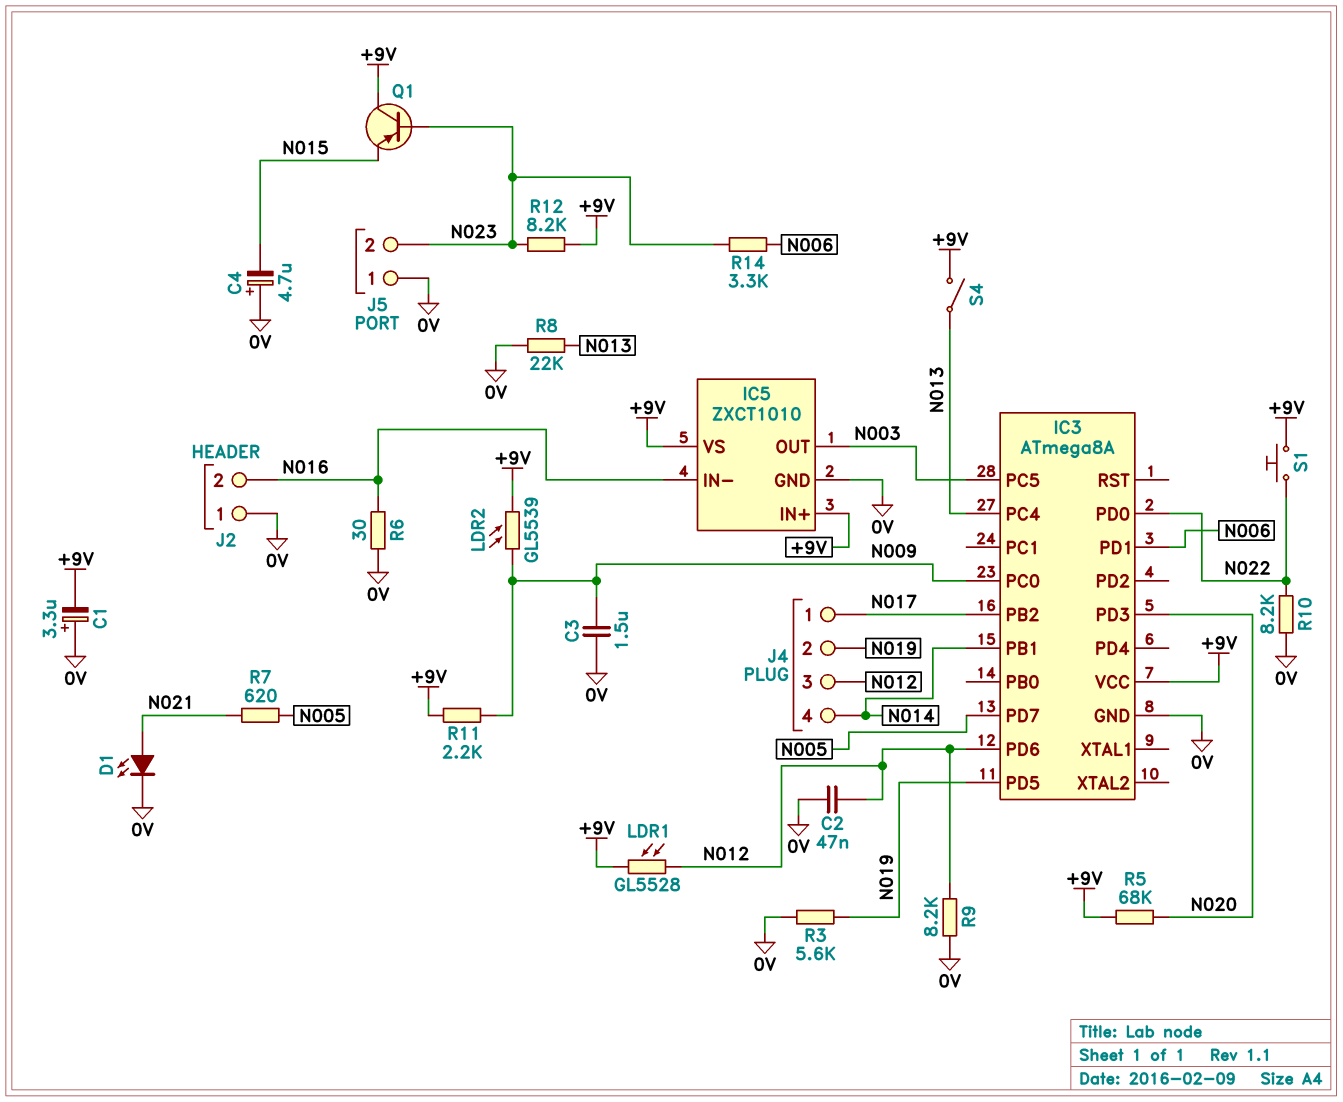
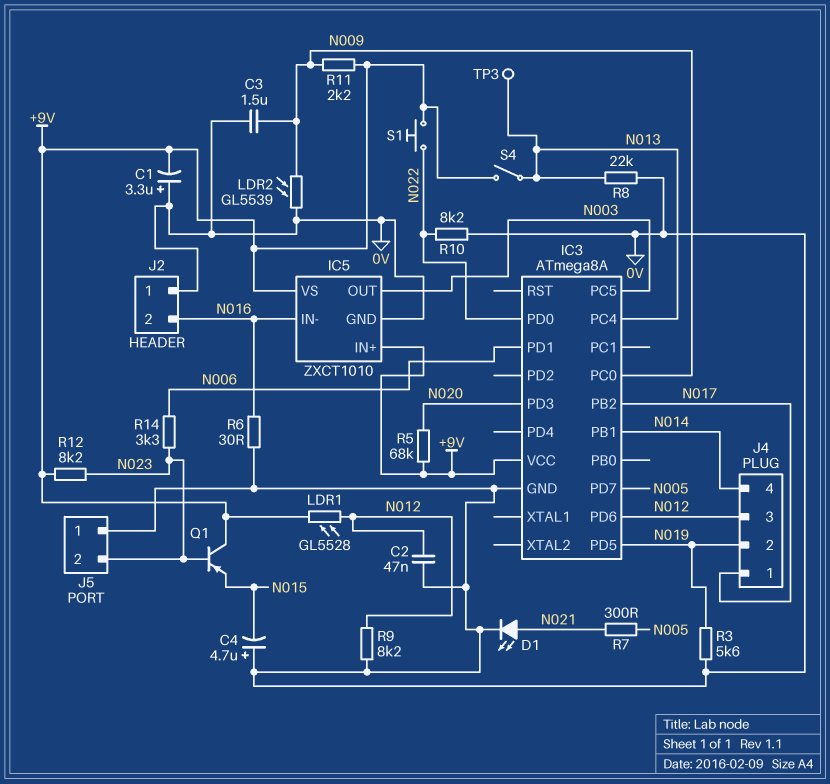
LDR2: GL5539 (+9V, N009) -> GL5539 (0V, N009)
R7: 620 (N005, N021) -> 300 (N005, N021)
TP3: none -> test point (N013)

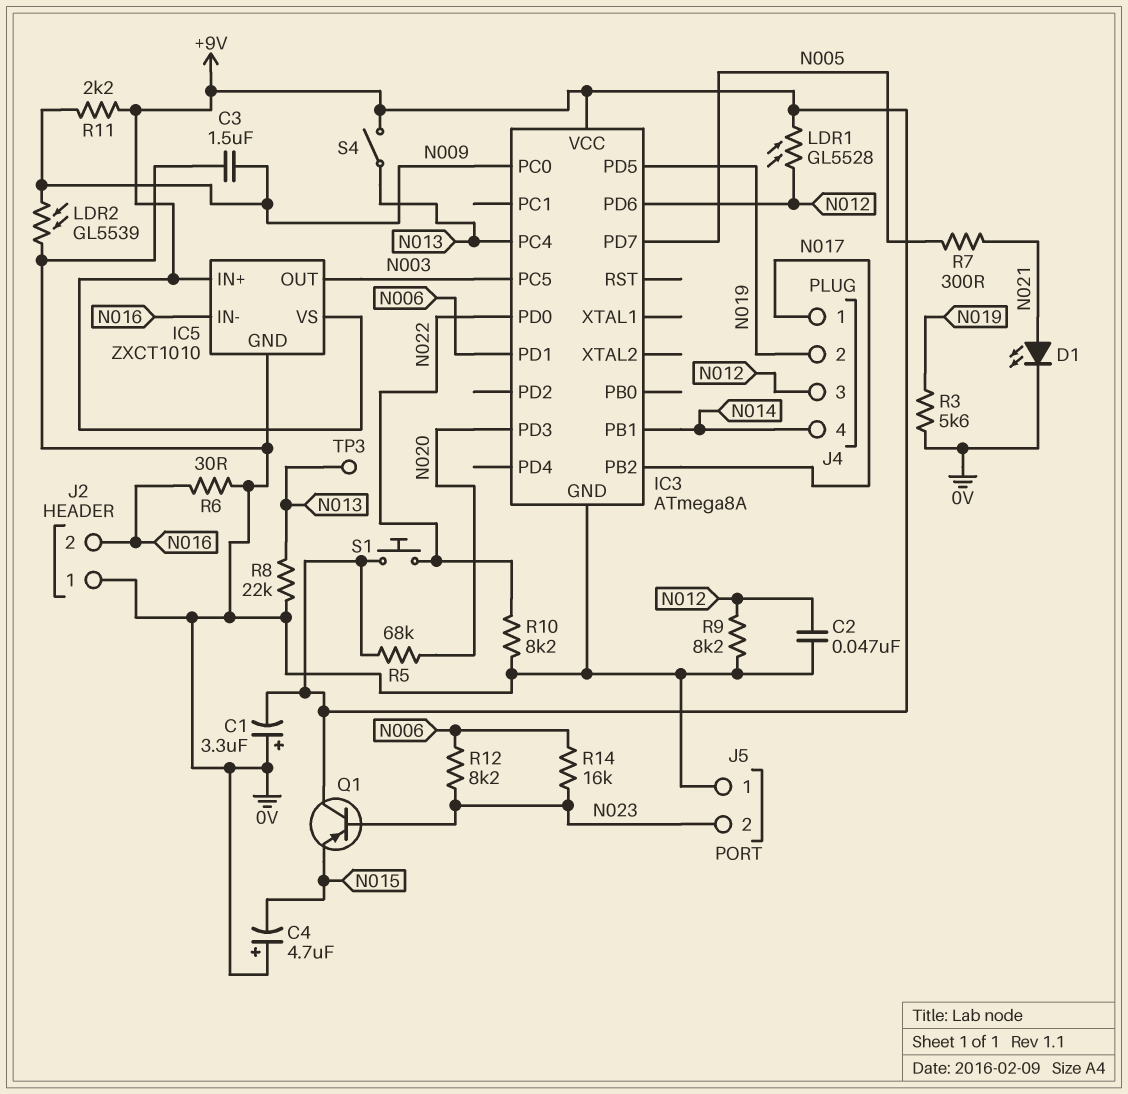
R12: 8.2k (+9V, N023) -> 8.2k (N006, N023)
R14: 3.3k (N006, N023) -> 16k (N006, N023)

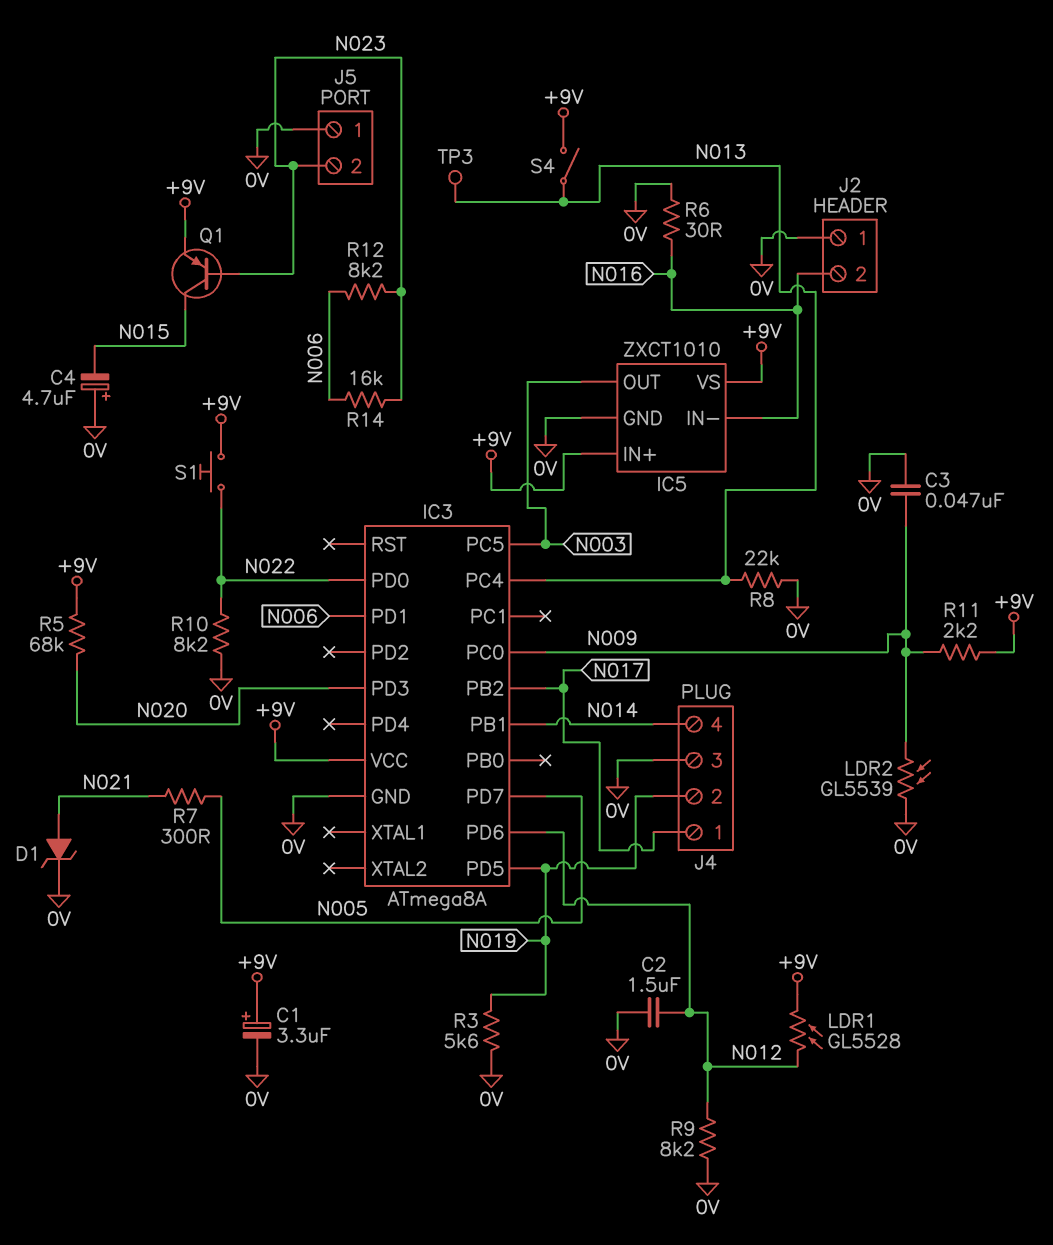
C1: 3.3uF (plus 0V, minus +9V) -> 3.3uF (plus +9V, minus 0V)
C2: 47nF (0V, N012) -> 1.5uF (0V, N012)
C3: 1.5uF (0V, N009) -> 47nF (0V, N009)
D1: LED (A N021, K 0V) -> zener (A N021, K 0V)
J4 pin 3: N012 -> 0V
Q1: PNP (B N023, C +9V, E N015) -> PNP (B N023, C N015, E +9V)

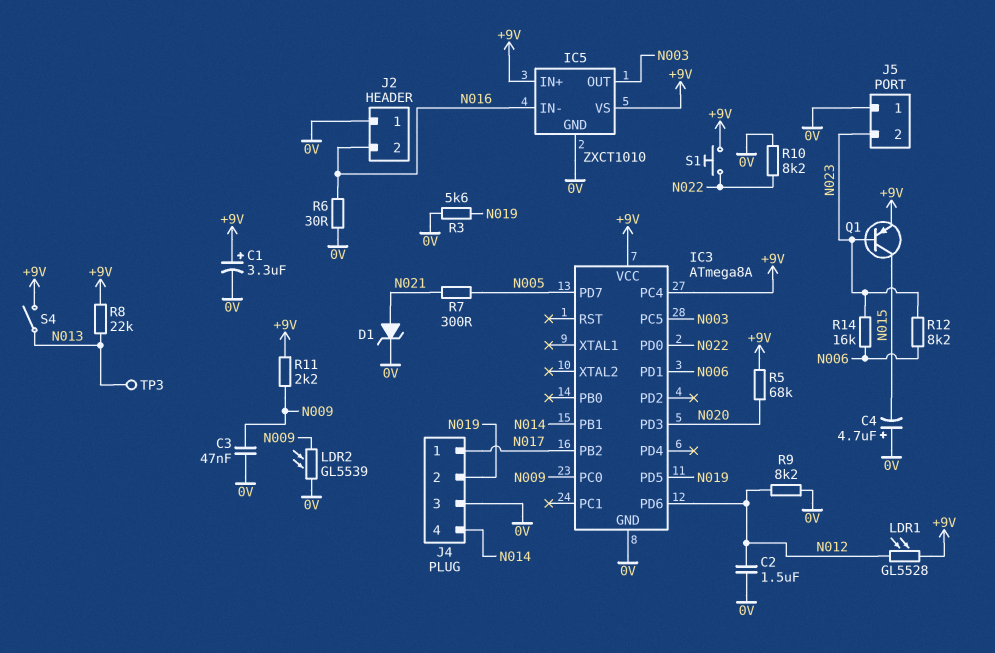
IC3 pin PC4: N013 -> +9V
R8: 22k (0V, N013) -> 22k (+9V, N013)

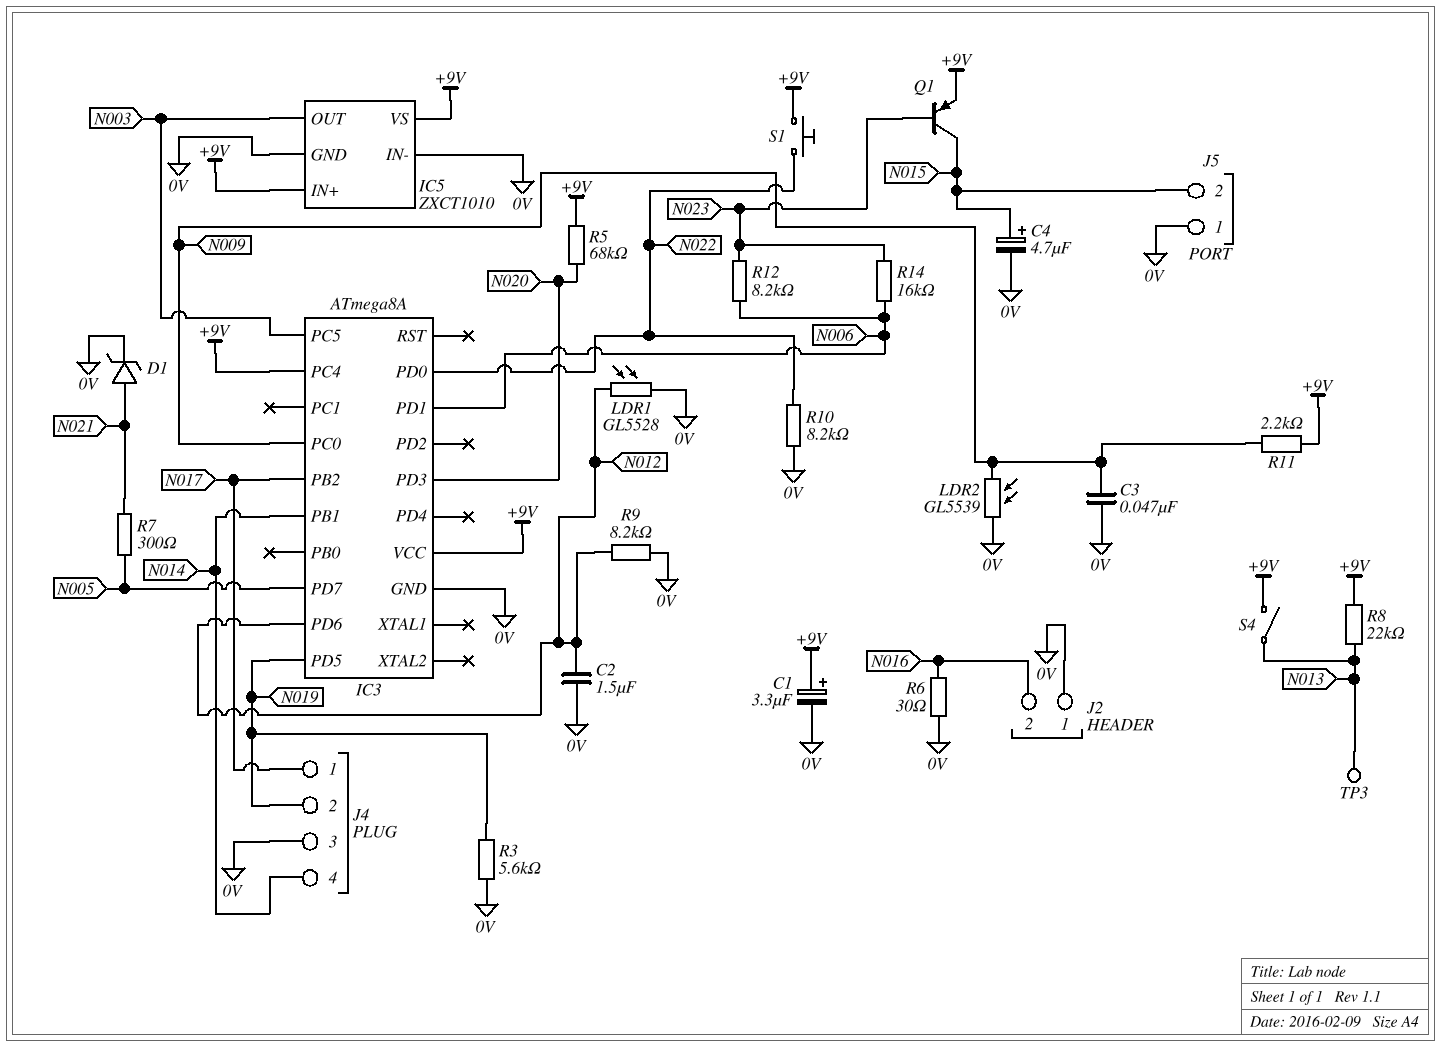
C4: 4.7uF (plus 0V, minus N015) -> 4.7uF (plus N015, minus 0V)
IC5 pin IN-: N016 -> 0V
J5 pin 2: N023 -> N015
LDR1: GL5528 (+9V, N012) -> GL5528 (0V, N012)

